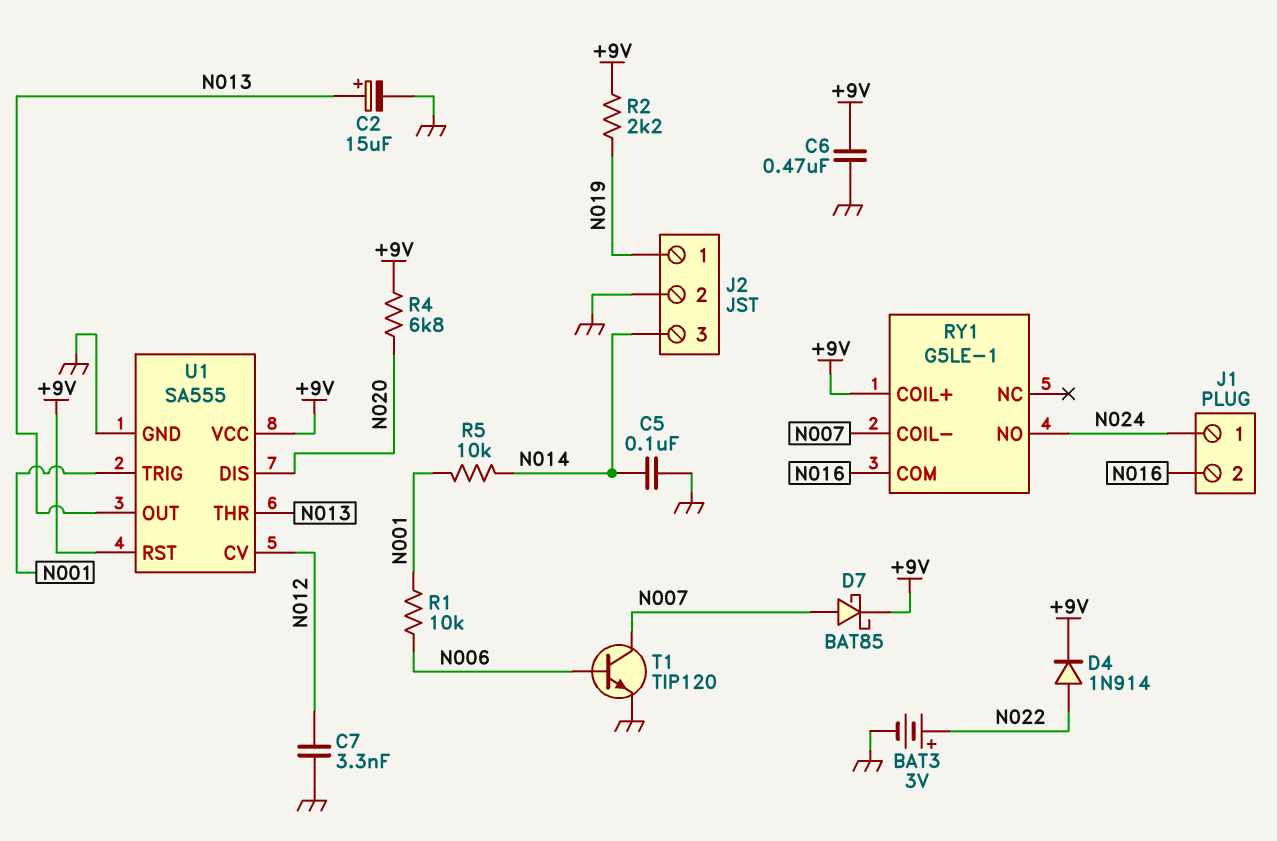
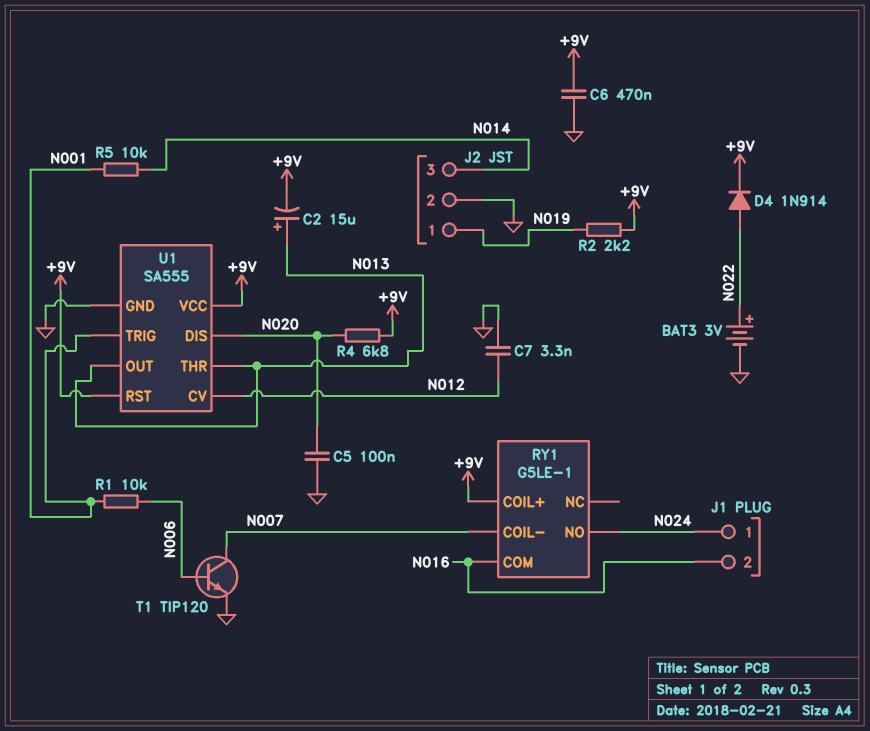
C2: 15uF (plus N013, minus GND) -> 15uF (plus N013, minus +9V)
C5: 100nF (GND, N014) -> 100nF (GND, N020)
D7: schottky BAT85 (A N007, K +9V) -> none

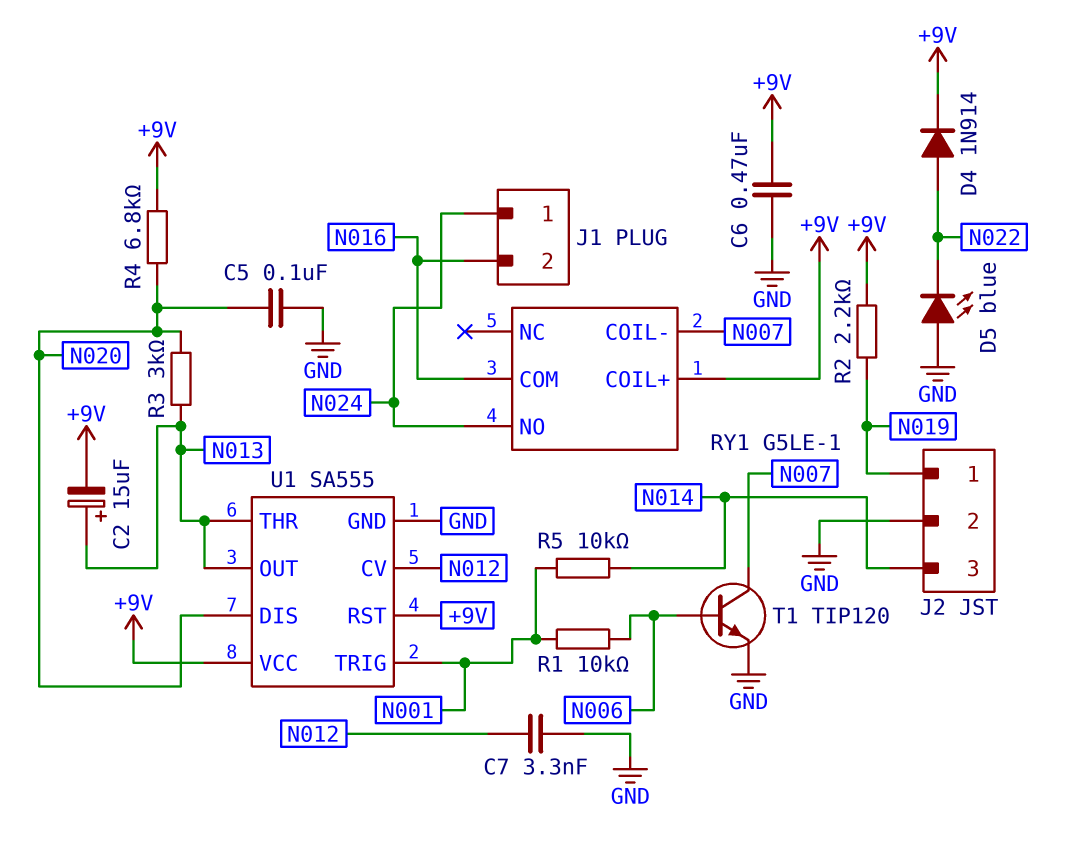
BAT3: 3V (plus N022, minus GND) -> none
D5: none -> LED blue (A GND, K N022)
R3: none -> 3k (N013, N020)

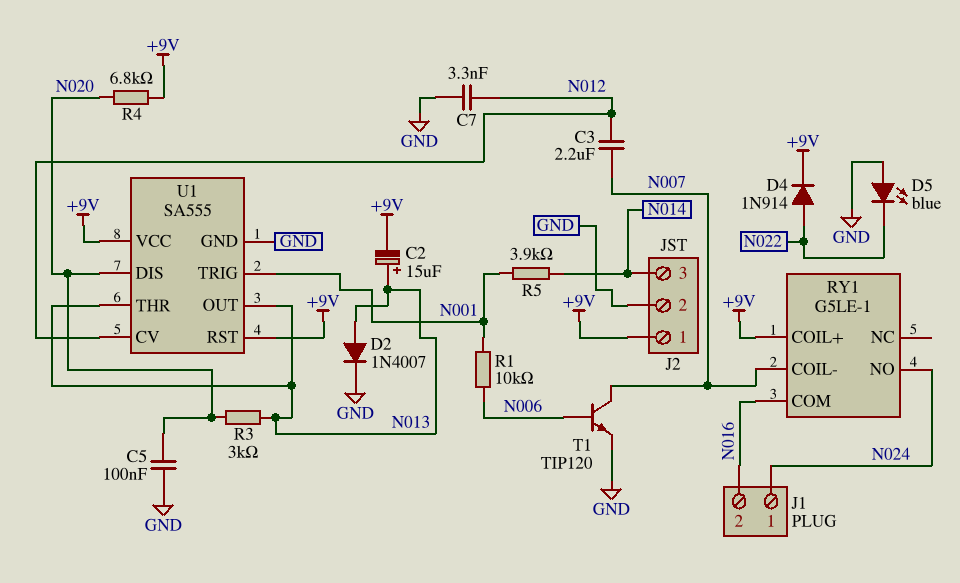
C3: none -> 2.2uF (N007, N012)
C6: 470nF (+9V, GND) -> none
D2: none -> diode 1N4007 (A N013, K GND)
J2 pin 1: N019 -> +9V
R2: 2.2k (+9V, N019) -> none
R5: 10k (N001, N014) -> 3.9k (N001, N014)

